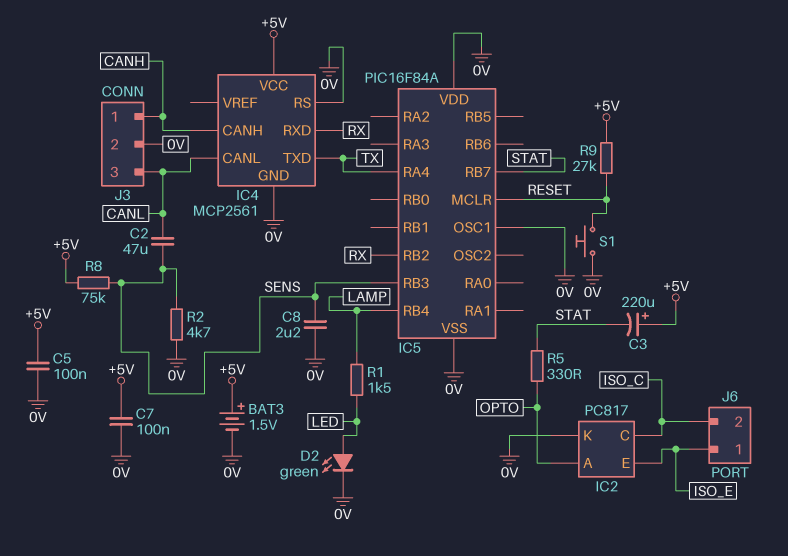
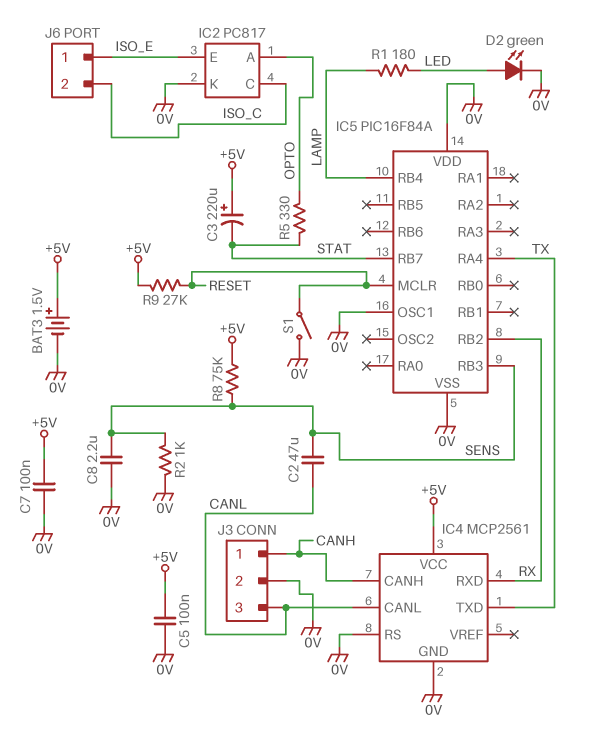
R1: 1.5k (LAMP, LED) -> 180 (LAMP, LED)
R2: 4.7k (0V, SENS) -> 1k (0V, SENS)
S1: button (0V, RESET) -> switch (0V, RESET)

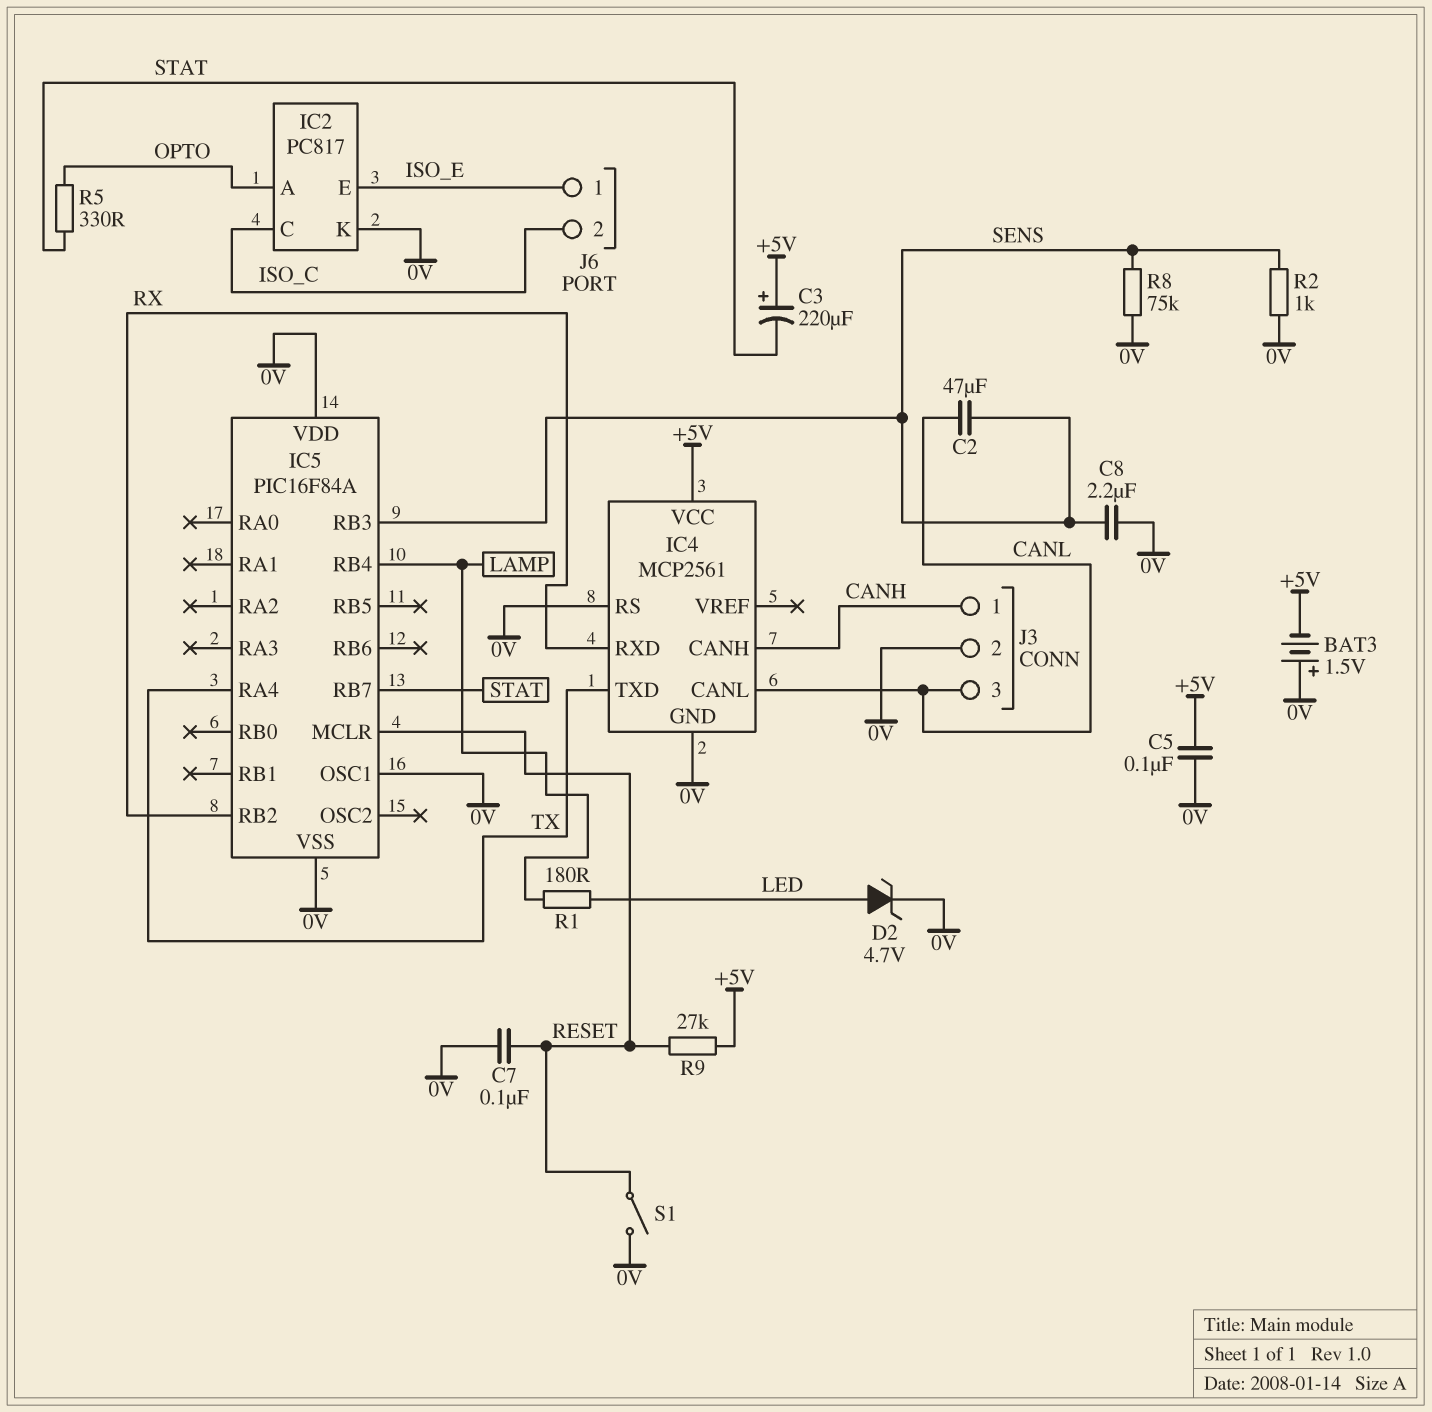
BAT3: 1.5V (plus +5V, minus 0V) -> 1.5V (plus 0V, minus +5V)
C7: 100nF (+5V, 0V) -> 100nF (0V, RESET)
D2: LED green (A LED, K 0V) -> zener 4.7V (A LED, K 0V)
R8: 75k (+5V, SENS) -> 75k (0V, SENS)

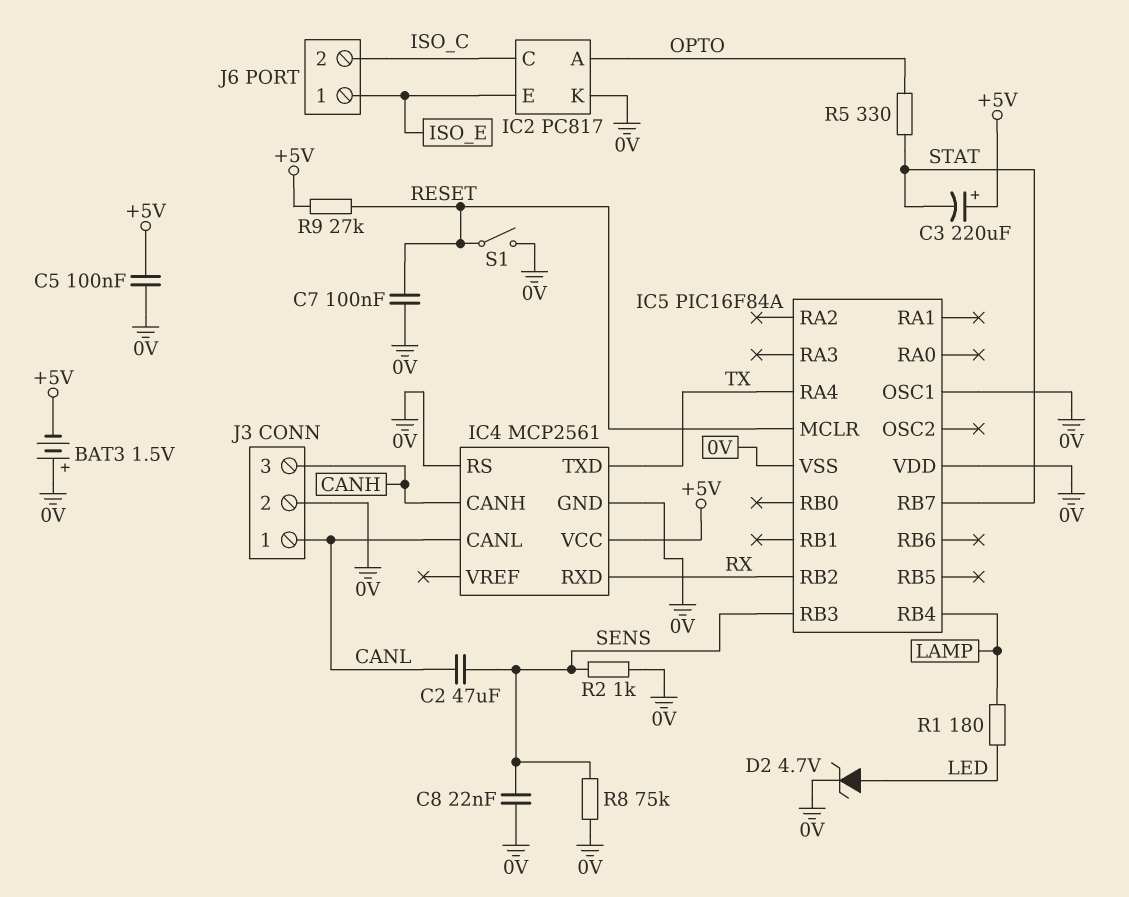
C8: 2.2uF (0V, SENS) -> 22nF (0V, SENS)
J3 pin 1: CANH -> CANL
J3 pin 3: CANL -> CANH

